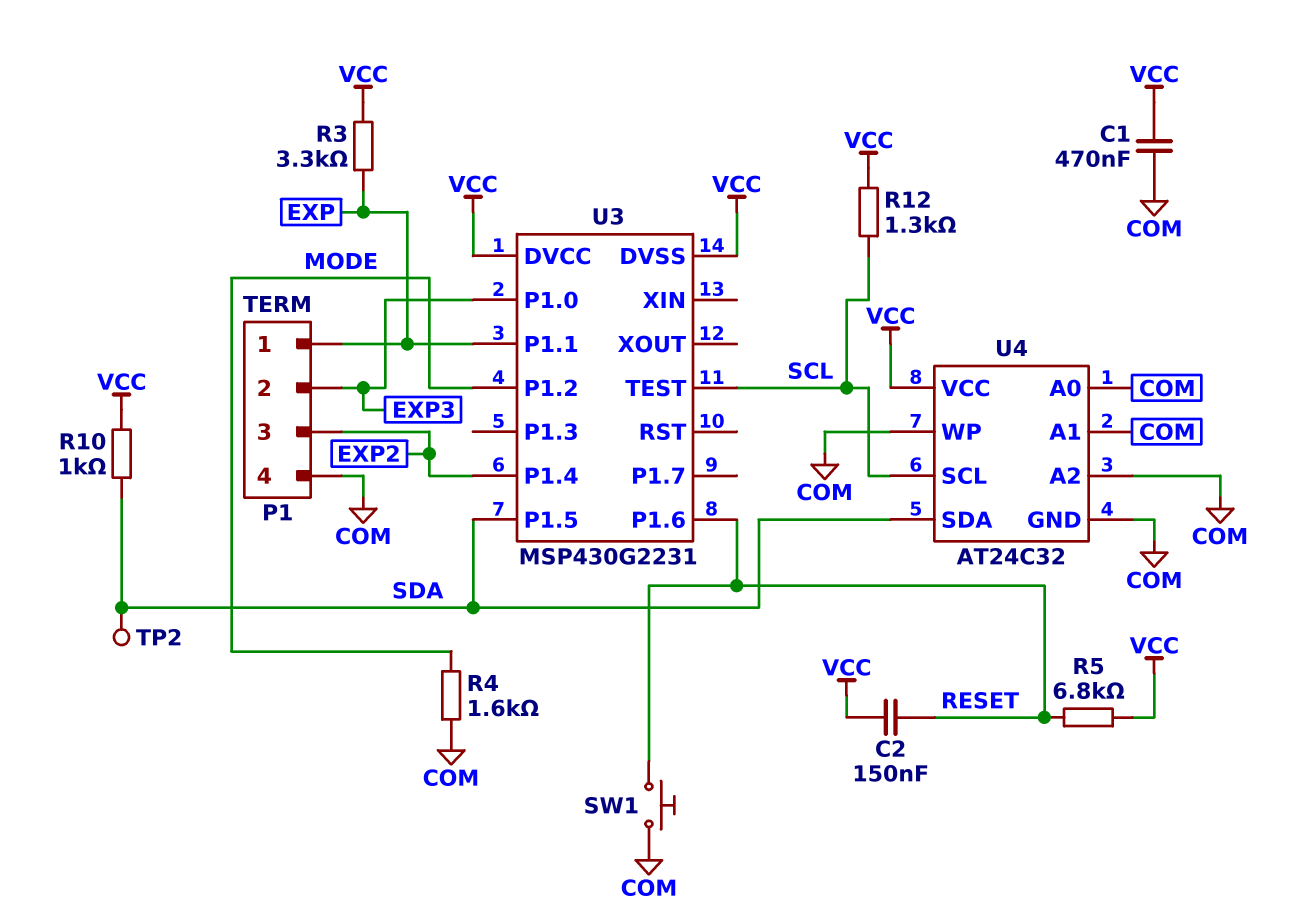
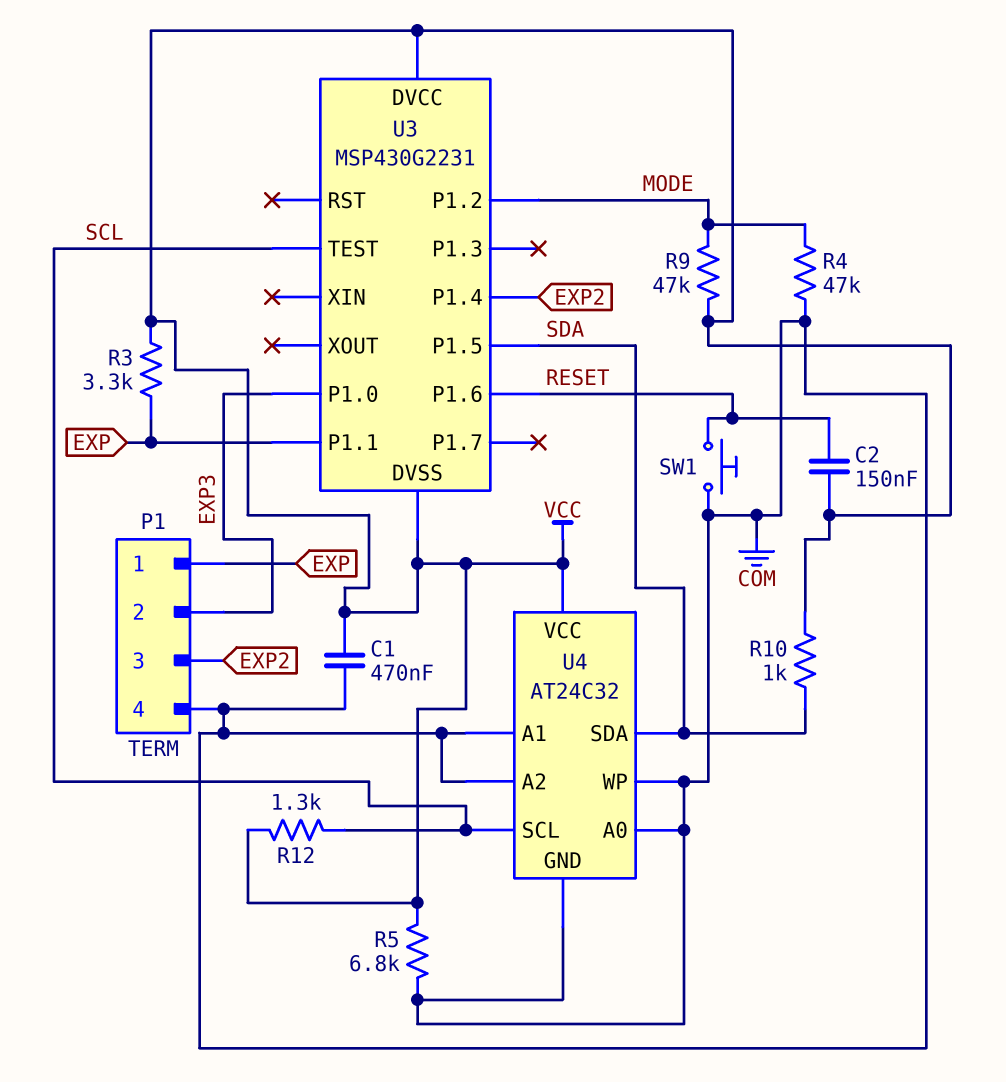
R4: 1.6k (COM, MODE) -> 47k (COM, MODE)
R5: 6.8k (RESET, VCC) -> 6.8k (COM, VCC)
R9: none -> 47k (MODE, VCC)
TP2: test point (SDA) -> none

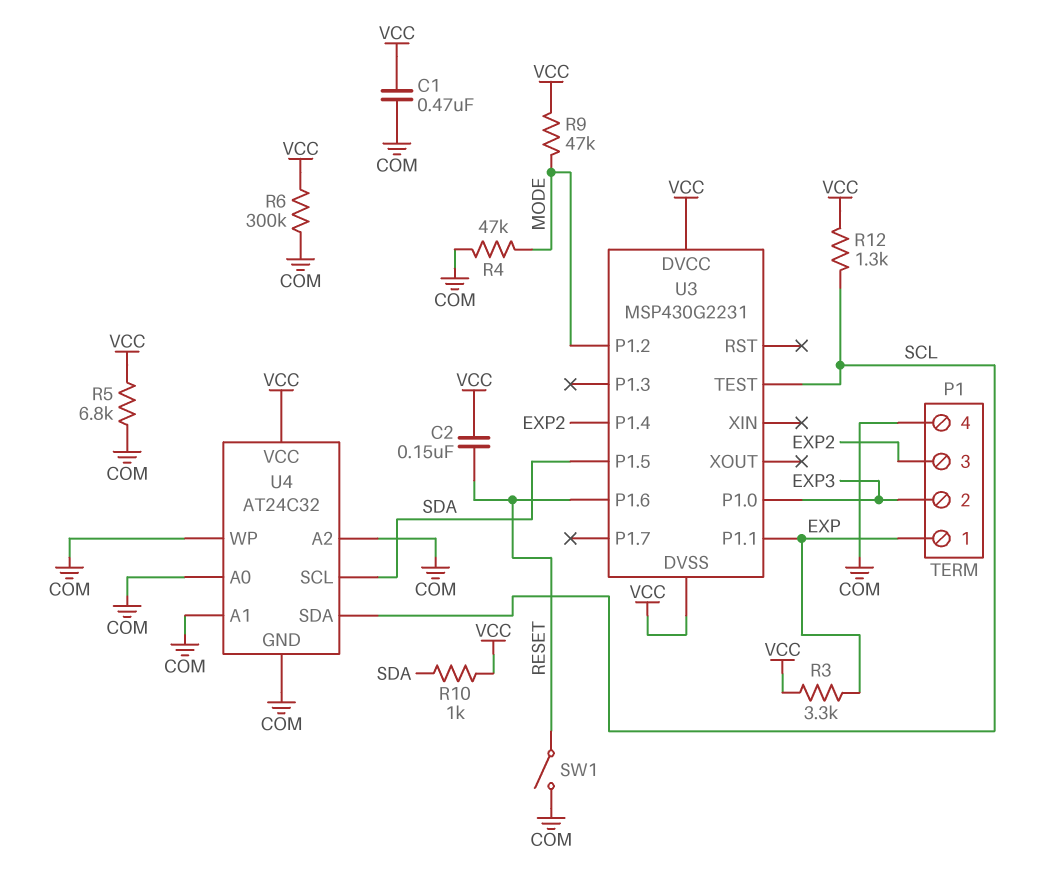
R6: none -> 300k (COM, VCC)
SW1: button (COM, RESET) -> switch (COM, RESET)
U4 pin SCL: SCL -> SDA
U4 pin SDA: SDA -> SCL

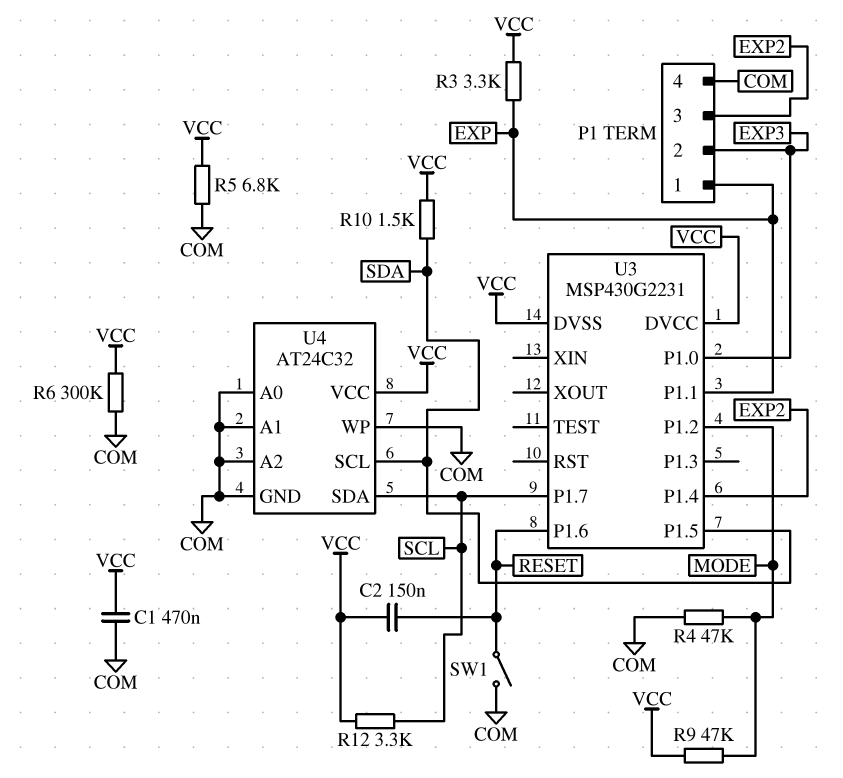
R10: 1k (SDA, VCC) -> 1.5k (SDA, VCC)
R12: 1.3k (SCL, VCC) -> 3.3k (SCL, VCC)
U3 pin P1.7: none -> SCL
U3 pin TEST: SCL -> none

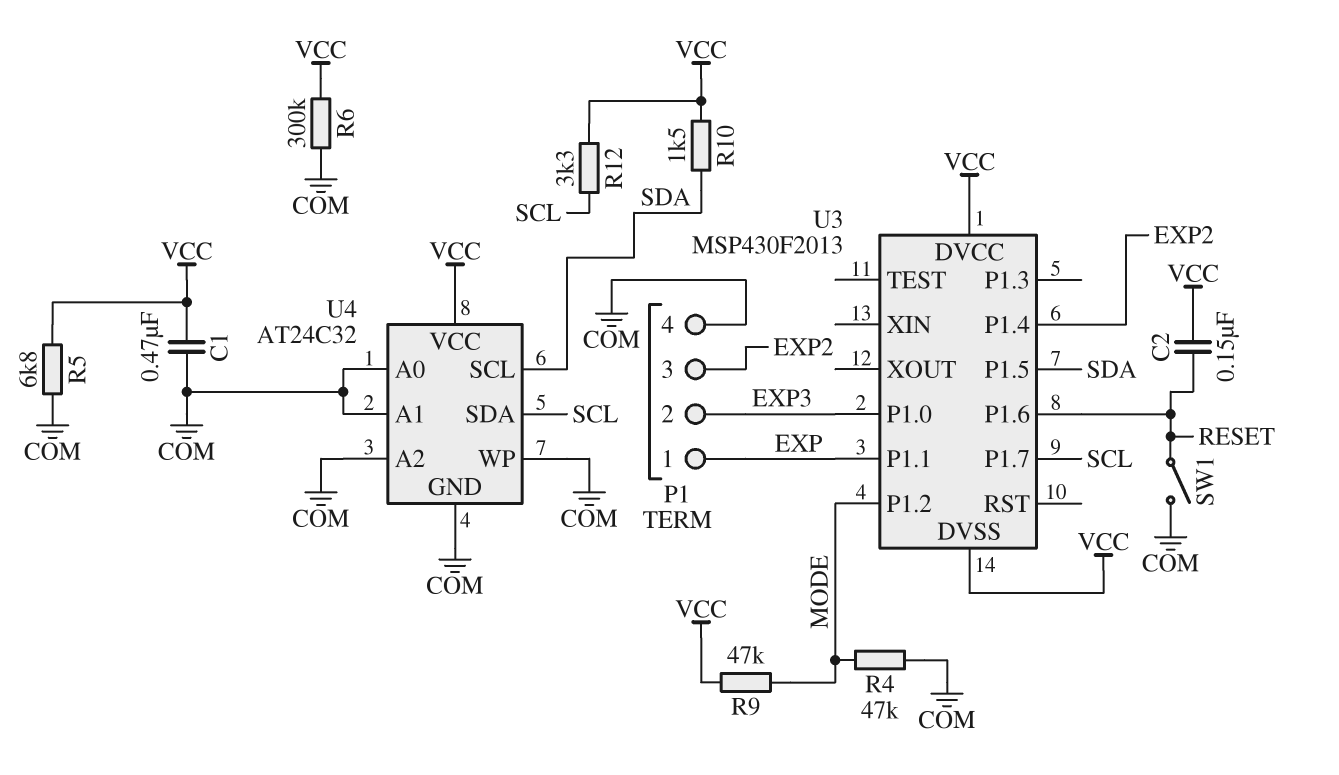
R3: 3.3k (EXP, VCC) -> none
U3: MSP430G2231 -> MSP430F2013

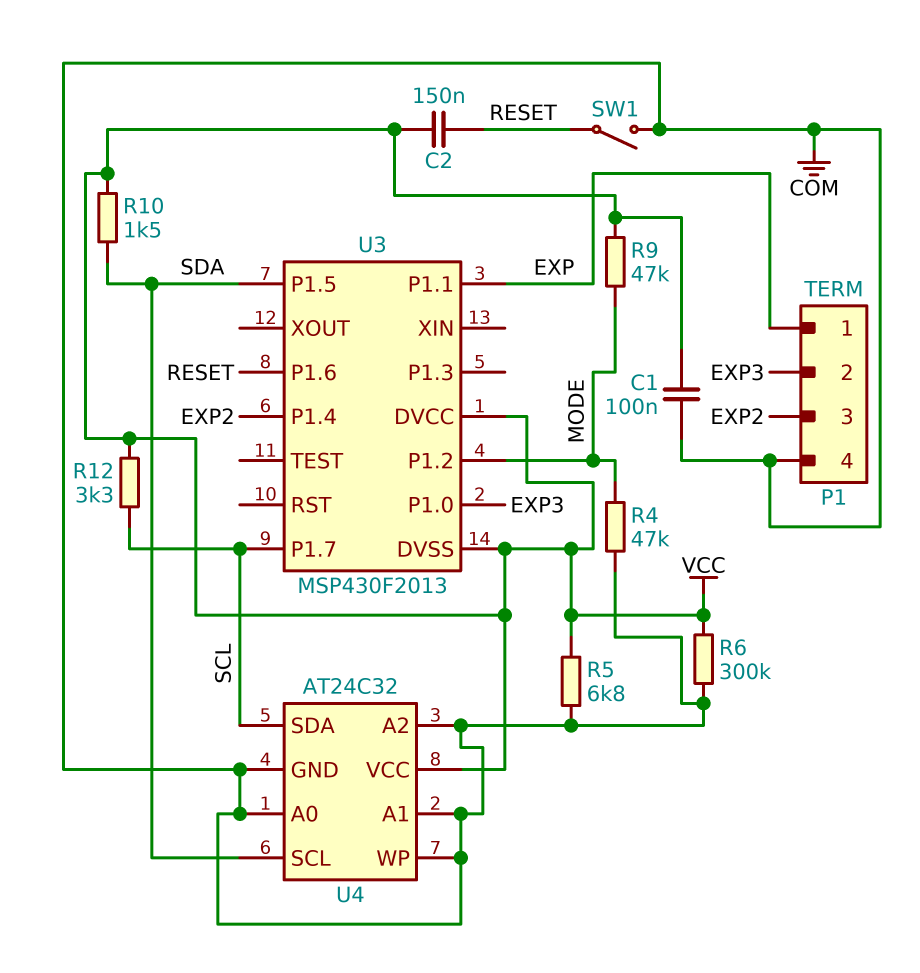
C1: 470nF (COM, VCC) -> 100nF (COM, VCC)

